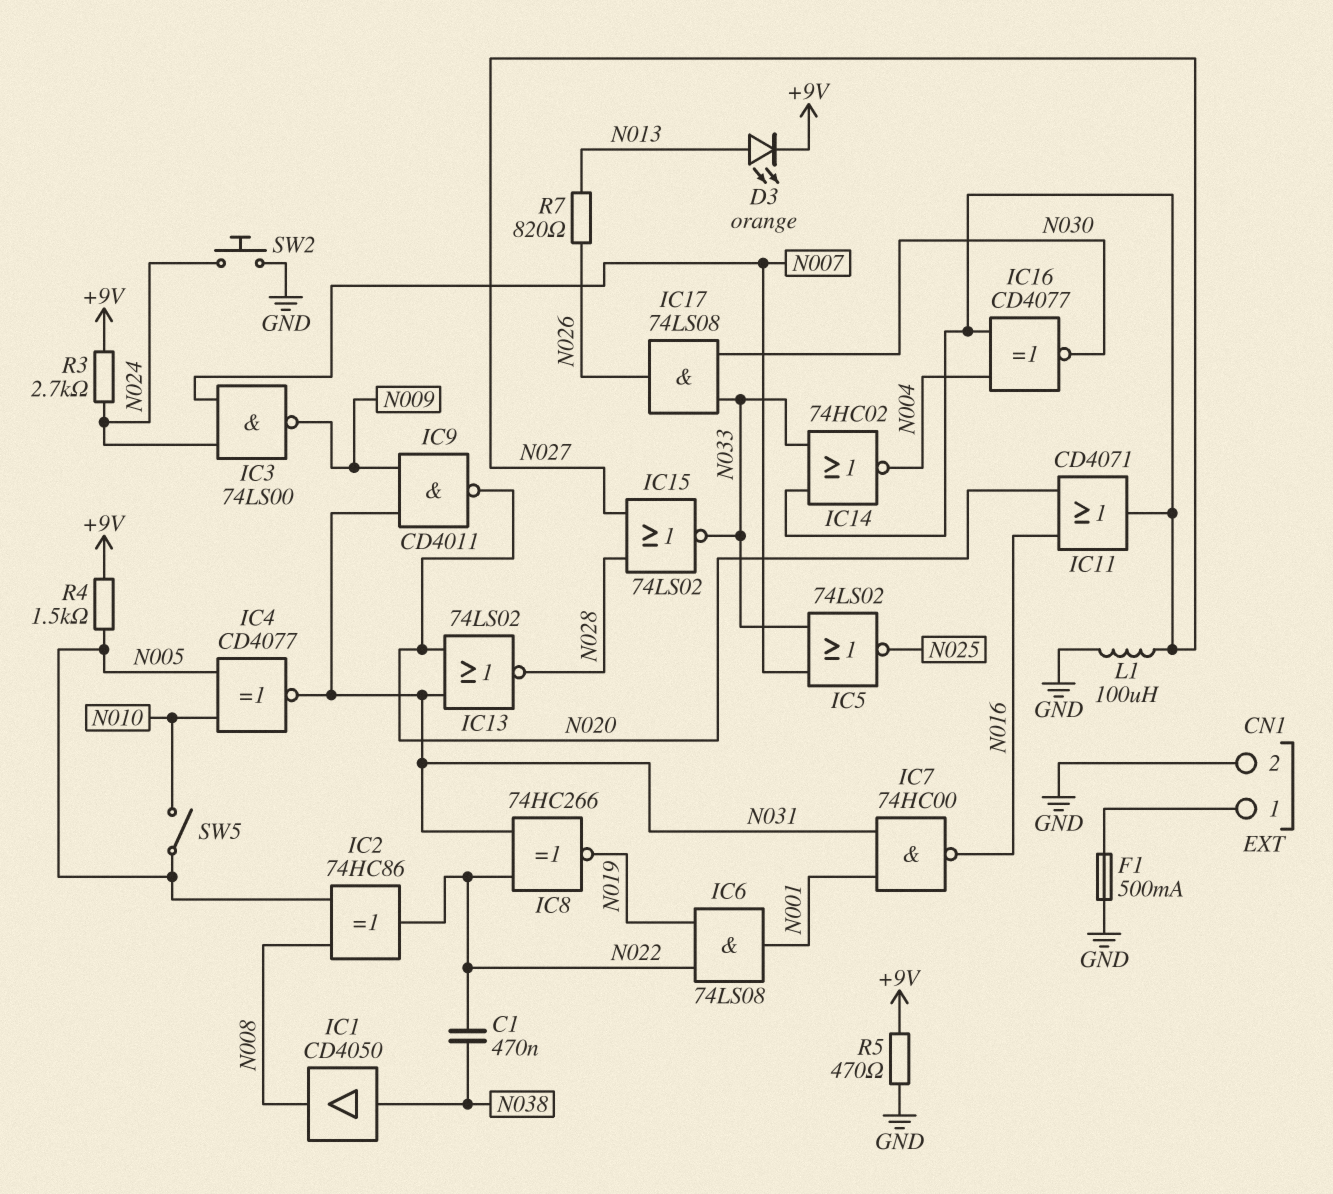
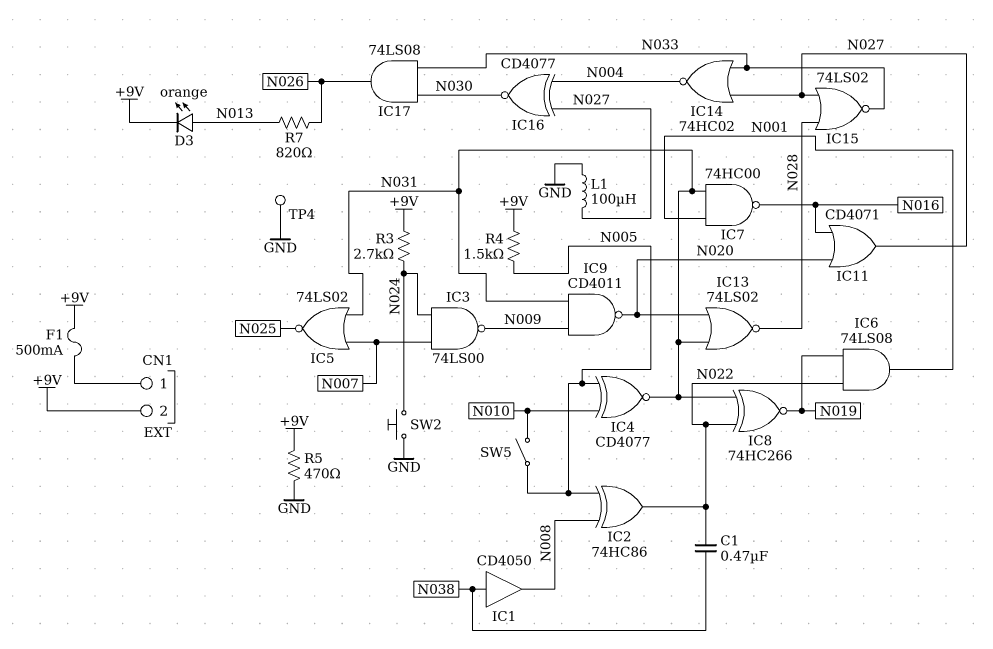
CN1 pin 2: GND -> +9V
F1: 500mA (CN1/1, GND) -> 500mA (+9V, CN1/1)
IC5: NOR 74LS02 (in N007, in N033, out N025) -> NOR 74LS02 (in N007, in N031, out N025)
TP4: none -> test point (GND)

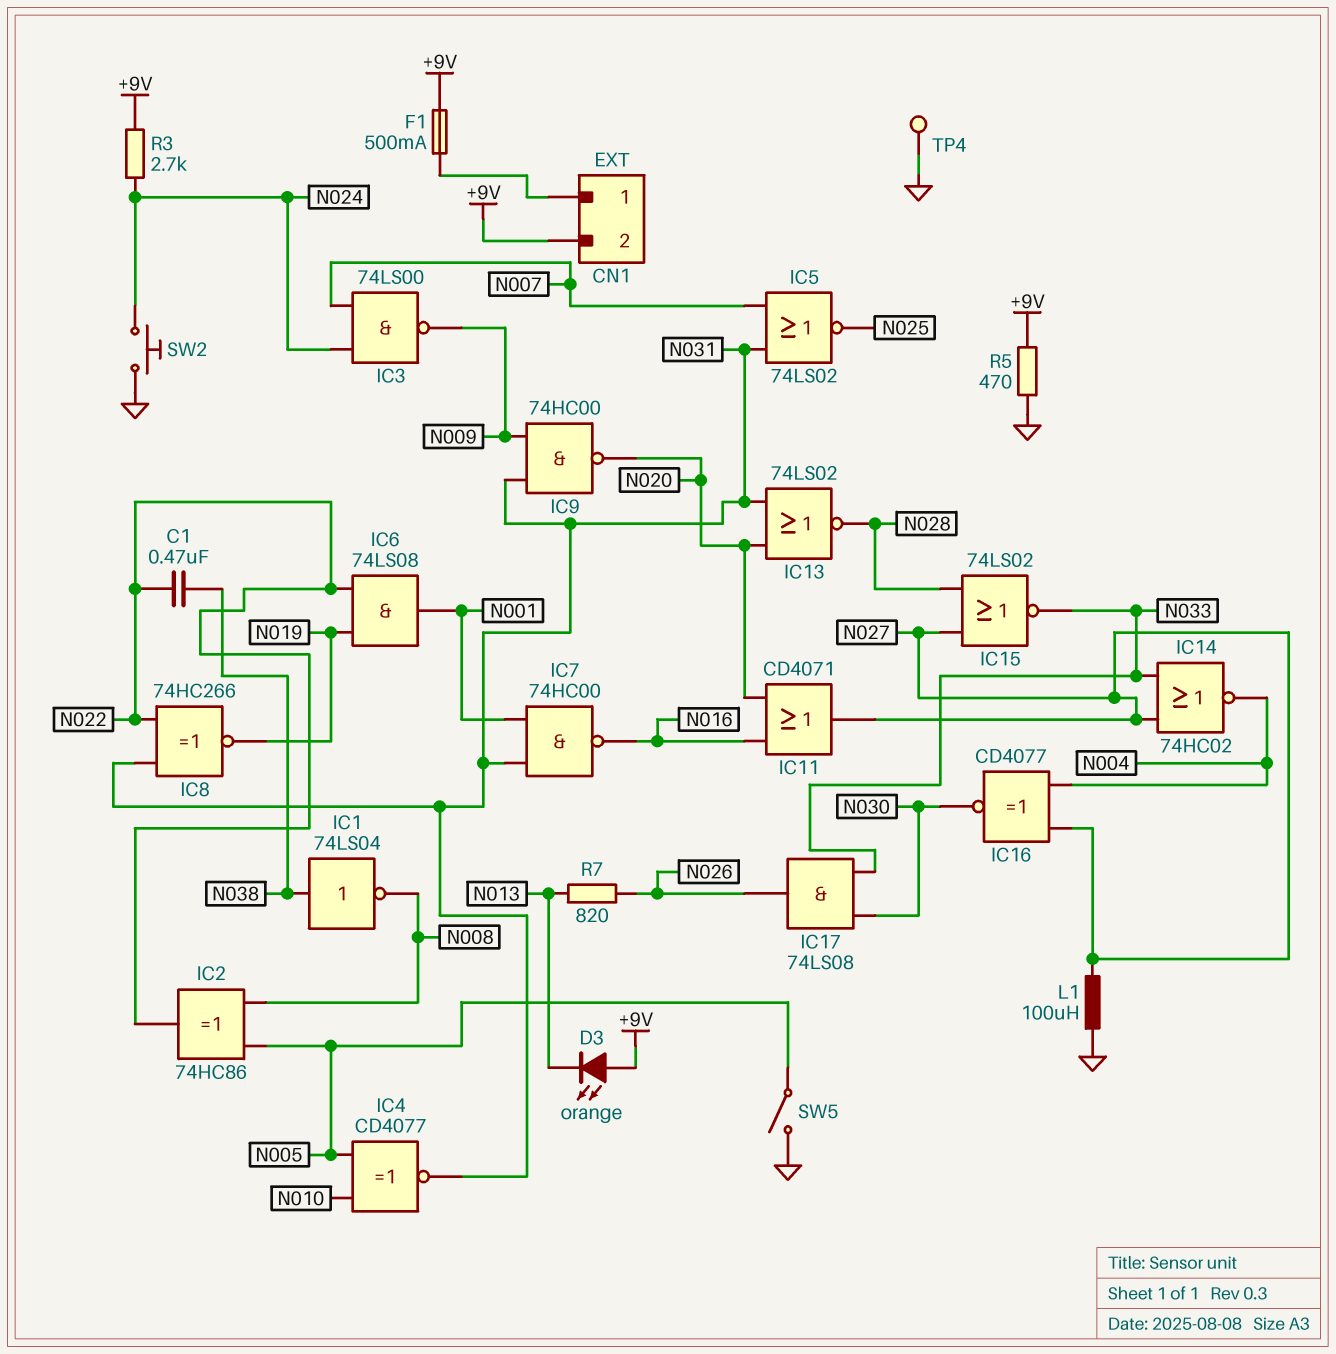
D3: LED orange (A N013, K +9V) -> LED orange (A +9V, K N013)
IC1: buffer CD4050 (in N038, out N008) -> NOT 74LS04 (in N038, out N008)
IC9: NAND CD4011 (in N009, in N031, out N020) -> NAND 74HC00 (in N009, in N031, out N020)
R4: 1.5k (+9V, N005) -> none
SW5: switch (N005, N010) -> switch (GND, N005)

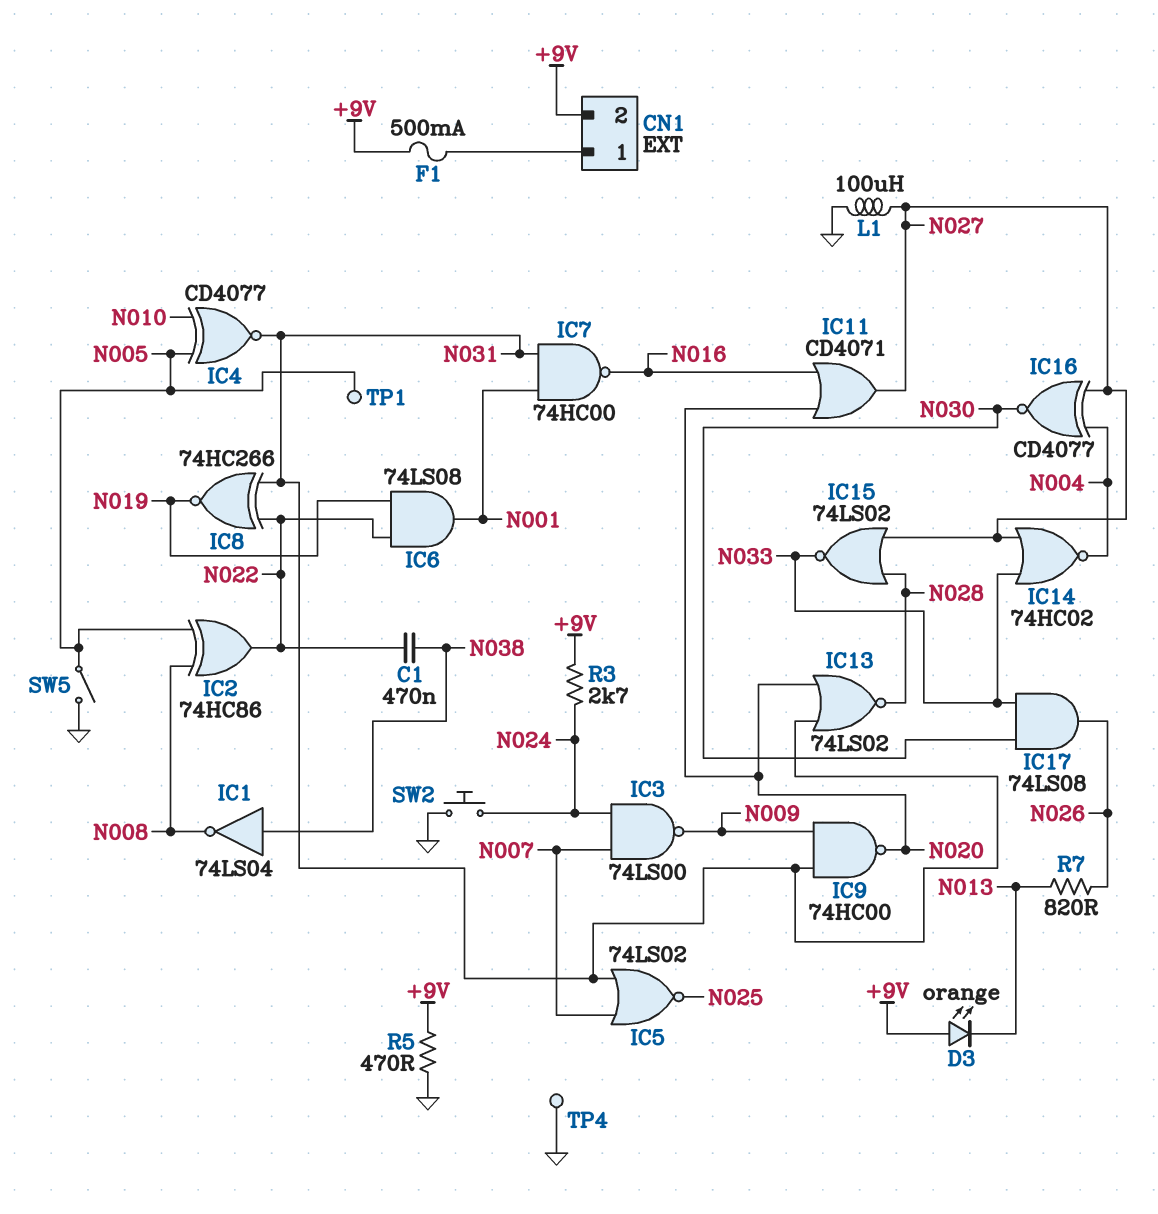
TP1: none -> test point (N005)

